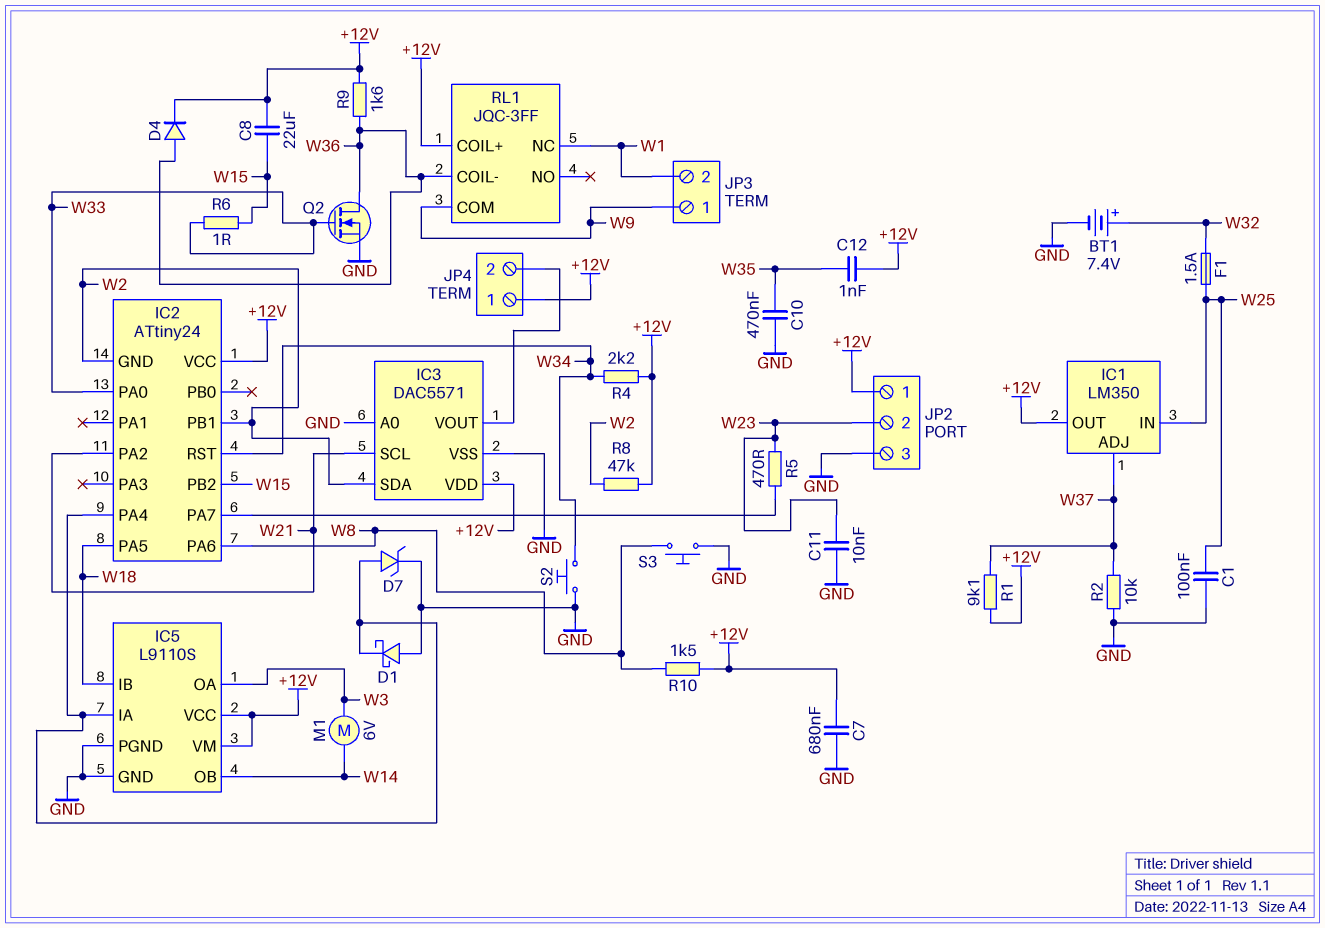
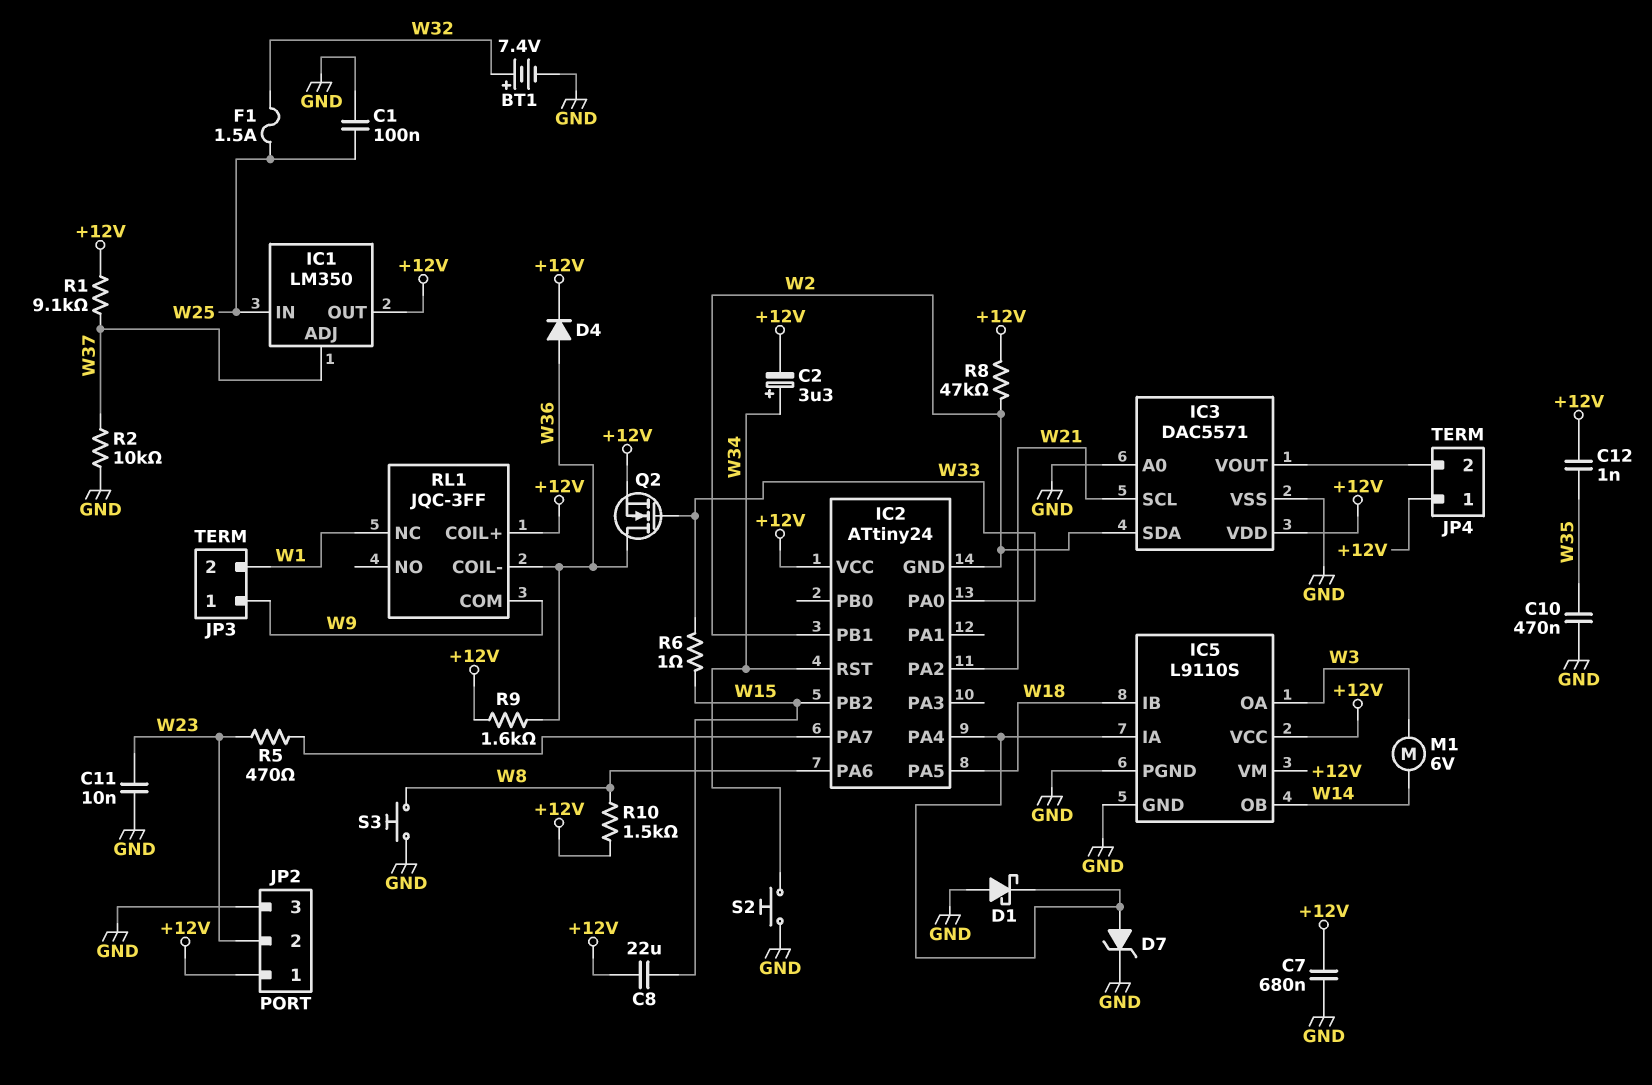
C2: none -> 3.3uF (plus W34, minus +12V)
Q2: NMOS (G W33, D W36, S GND) -> NMOS (G W33, D W36, S +12V)
R4: 2.2k (+12V, W34) -> none

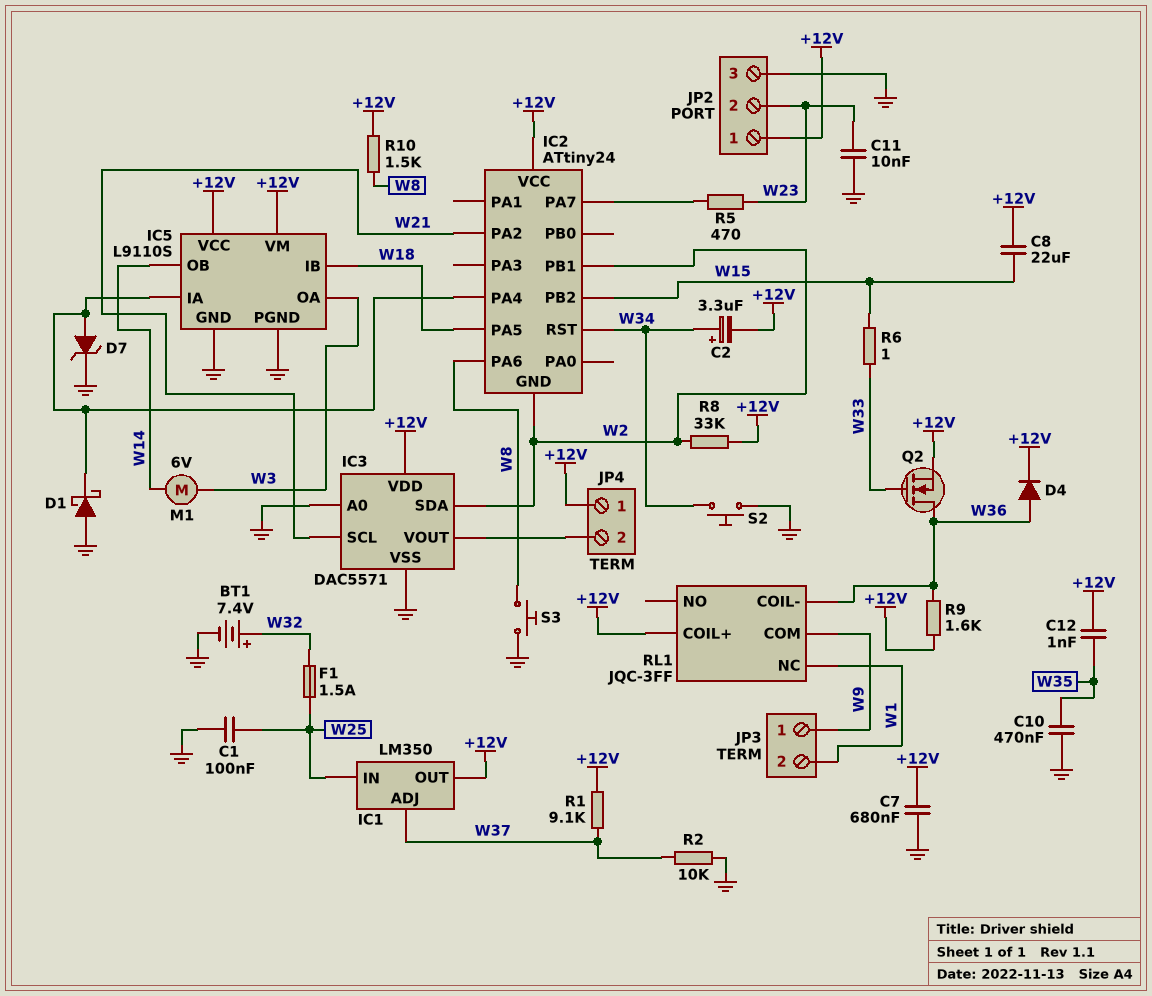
IC2 pin PA0: W33 -> none
R8: 47k (+12V, W2) -> 33k (+12V, W2)

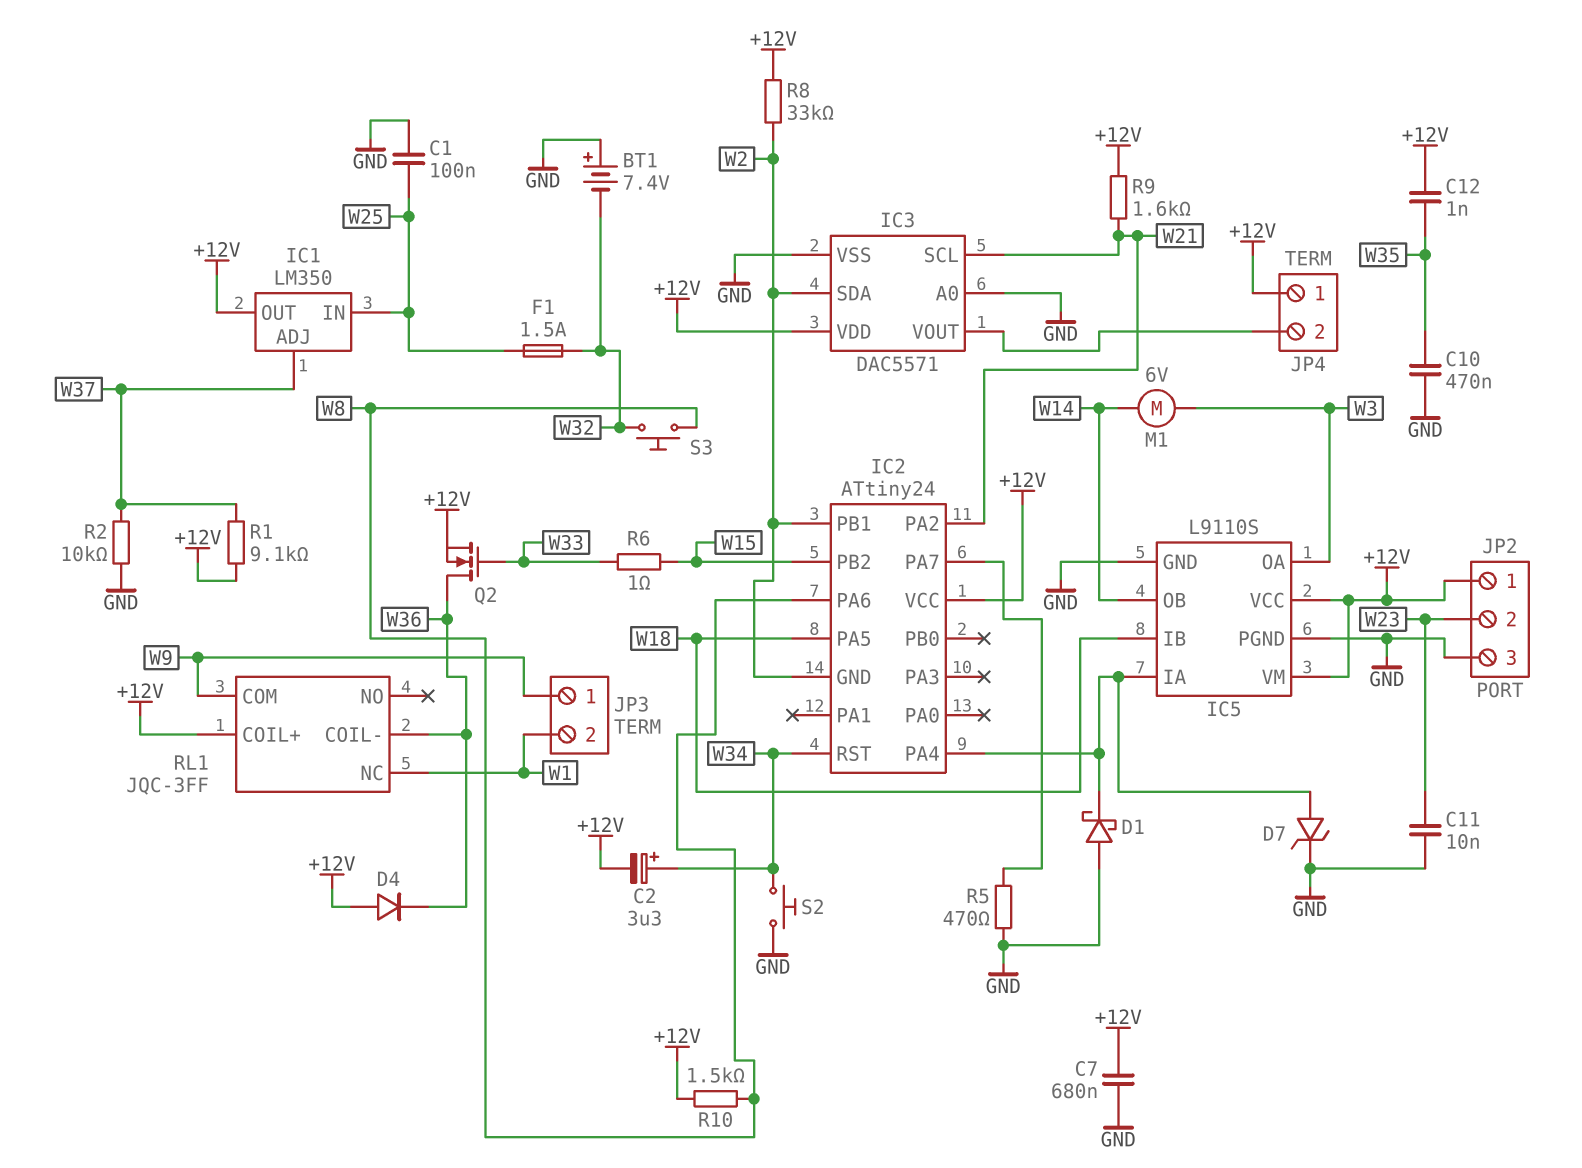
BT1: 7.4V (plus W32, minus GND) -> 7.4V (plus GND, minus W32)
C8: 22uF (+12V, W15) -> none
D4: diode (A W36, K +12V) -> diode (A +12V, K W36)
R5: 470 (IC2/PA7, W23) -> 470 (GND, IC2/PA7)
R9: 1.6k (+12V, W36) -> 1.6k (+12V, W21)
S3: button (GND, W8) -> button (W8, W32)

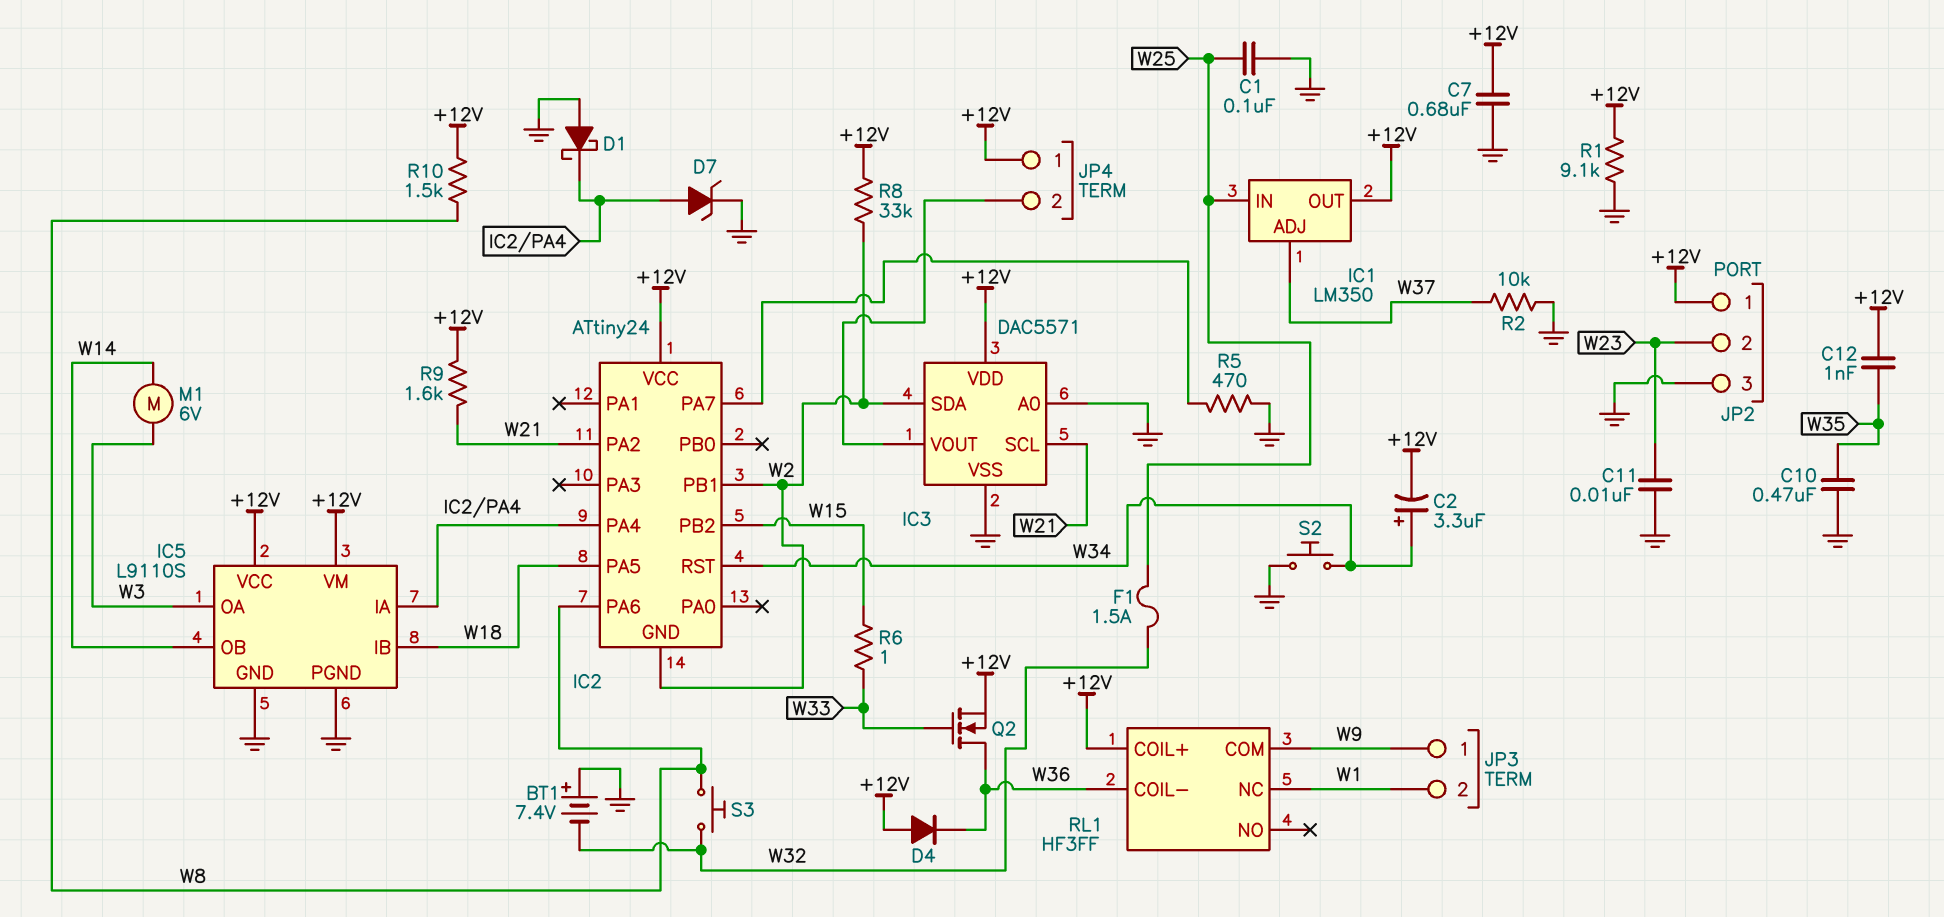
R1: 9.1k (+12V, W37) -> 9.1k (+12V, GND)
RL1: JQC-3FF -> HF3FF

